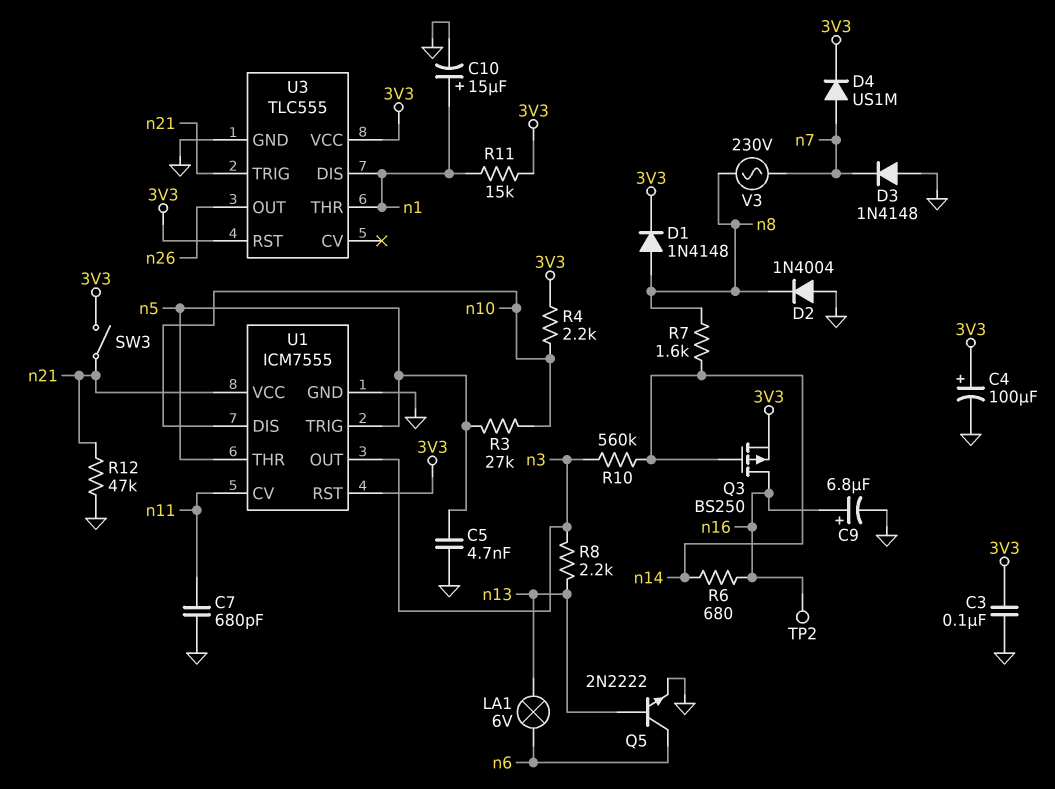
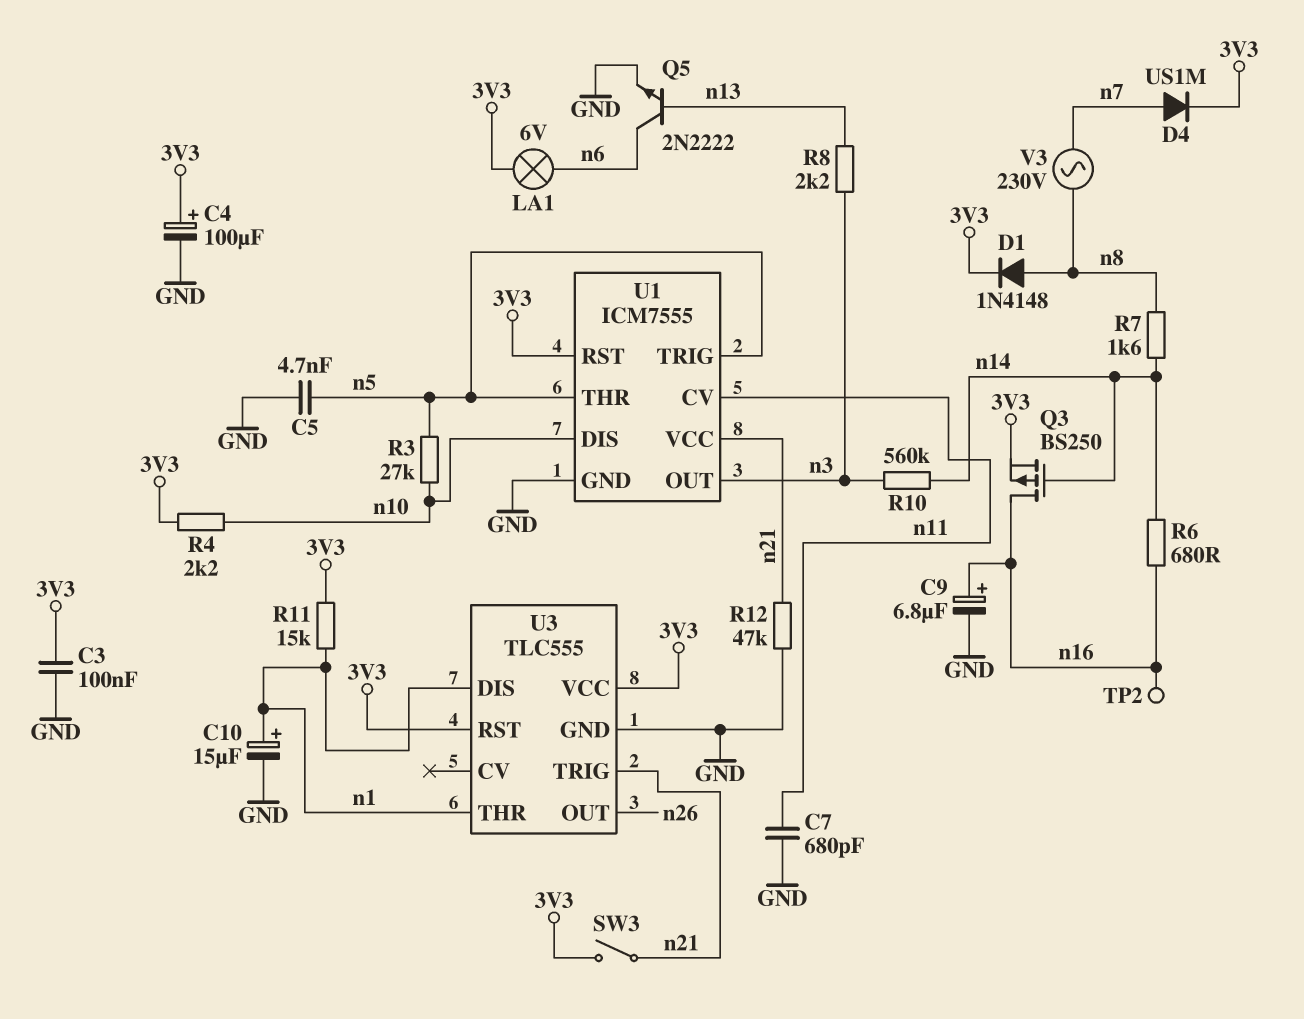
D2: diode 1N4004 (A GND, K n8) -> none
D3: diode 1N4148 (A GND, K n7) -> none
LA1: lamp 6V (n6, n13) -> lamp 6V (3V3, n6)

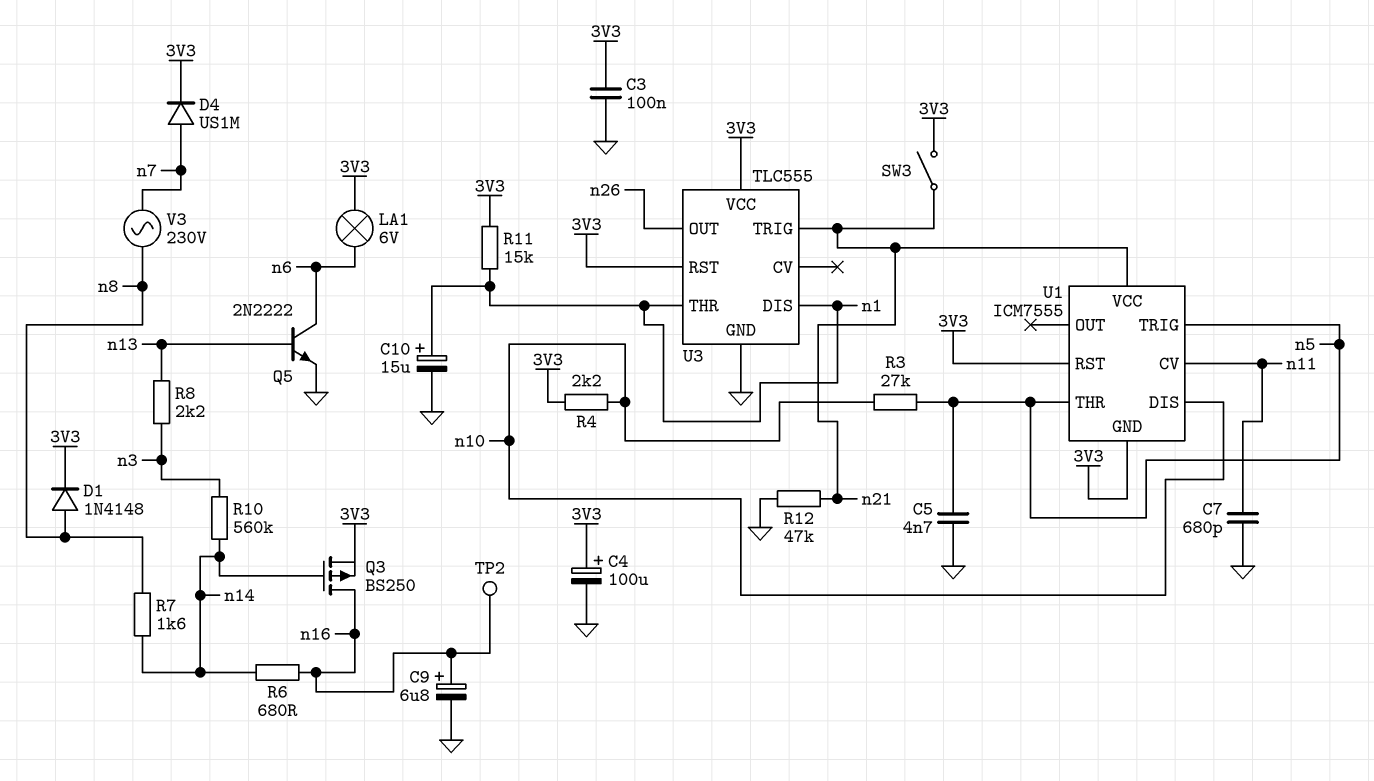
U1 pin GND: GND -> 3V3
U1 pin OUT: n3 -> none

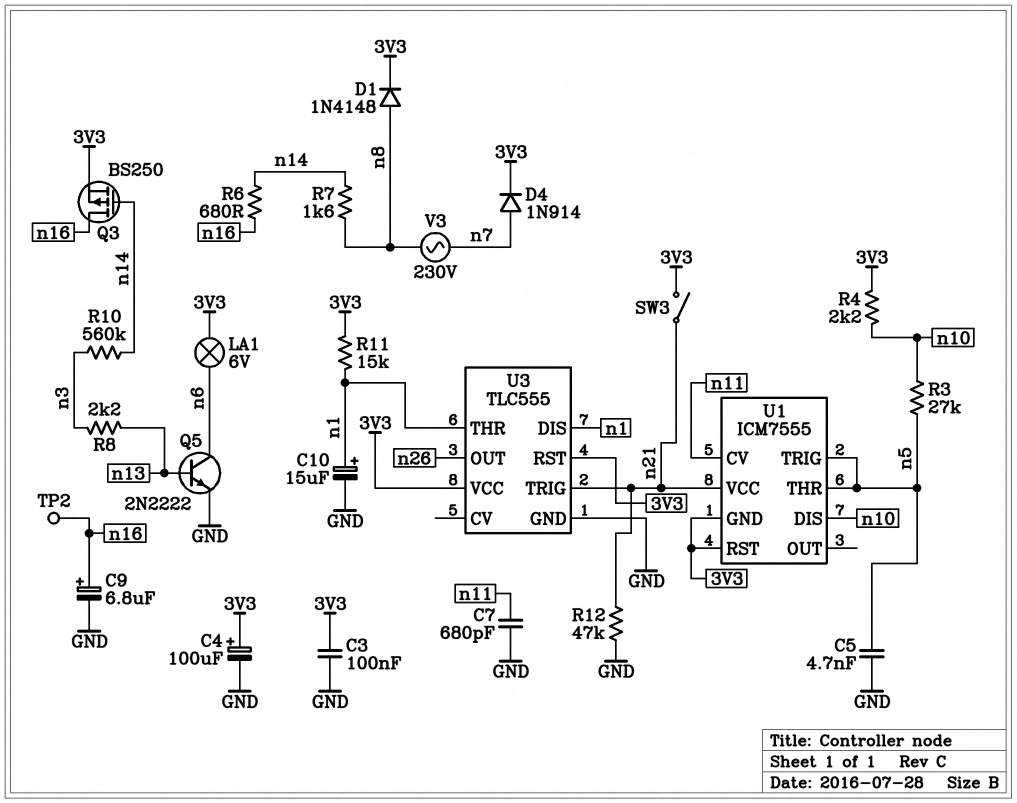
D4: diode US1M (A n7, K 3V3) -> diode 1N914 (A n7, K 3V3)

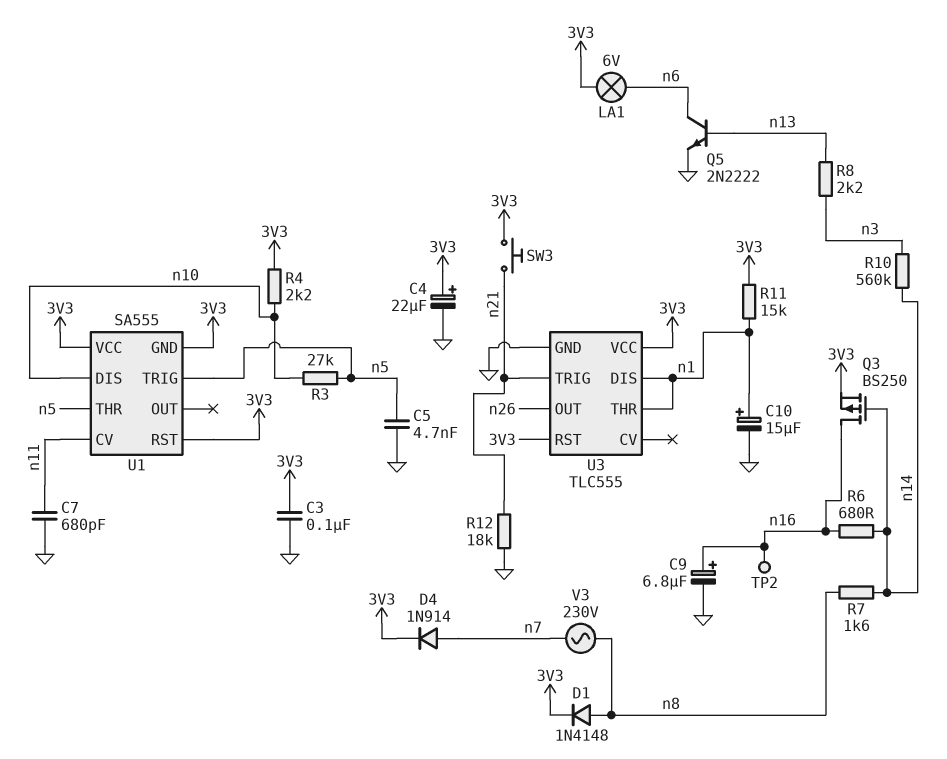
C4: 100uF (plus 3V3, minus GND) -> 22uF (plus 3V3, minus GND)
R12: 47k (GND, n21) -> 18k (GND, n21)
SW3: switch (3V3, n21) -> button (3V3, n21)
U1: ICM7555 -> SA555
U1 pin VCC: n21 -> 3V3

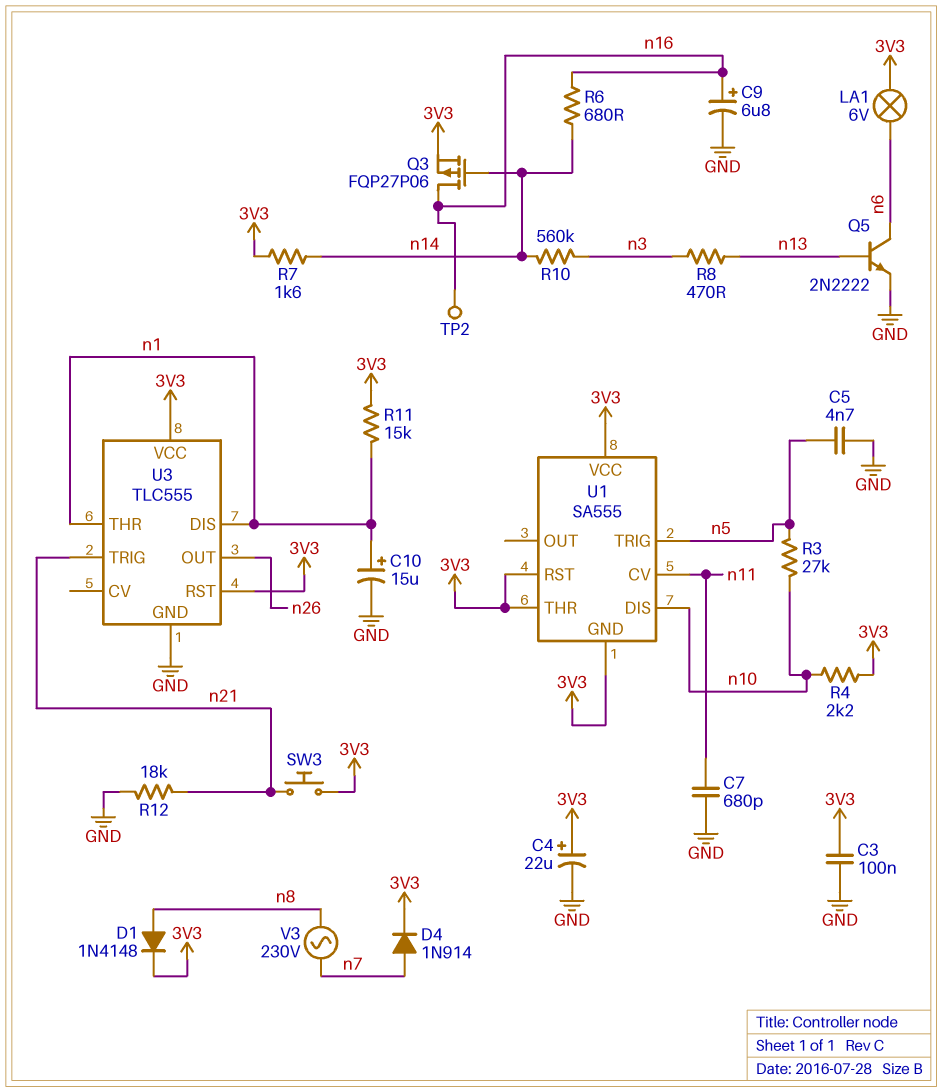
Q3: PMOS BS250 (G n14, D n16, S 3V3) -> PMOS FQP27P06 (G n14, D n16, S 3V3)
R7: 1.6k (n8, n14) -> 1.6k (3V3, n14)
R8: 2.2k (n3, n13) -> 470 (n3, n13)
U1 pin THR: n5 -> 3V3

